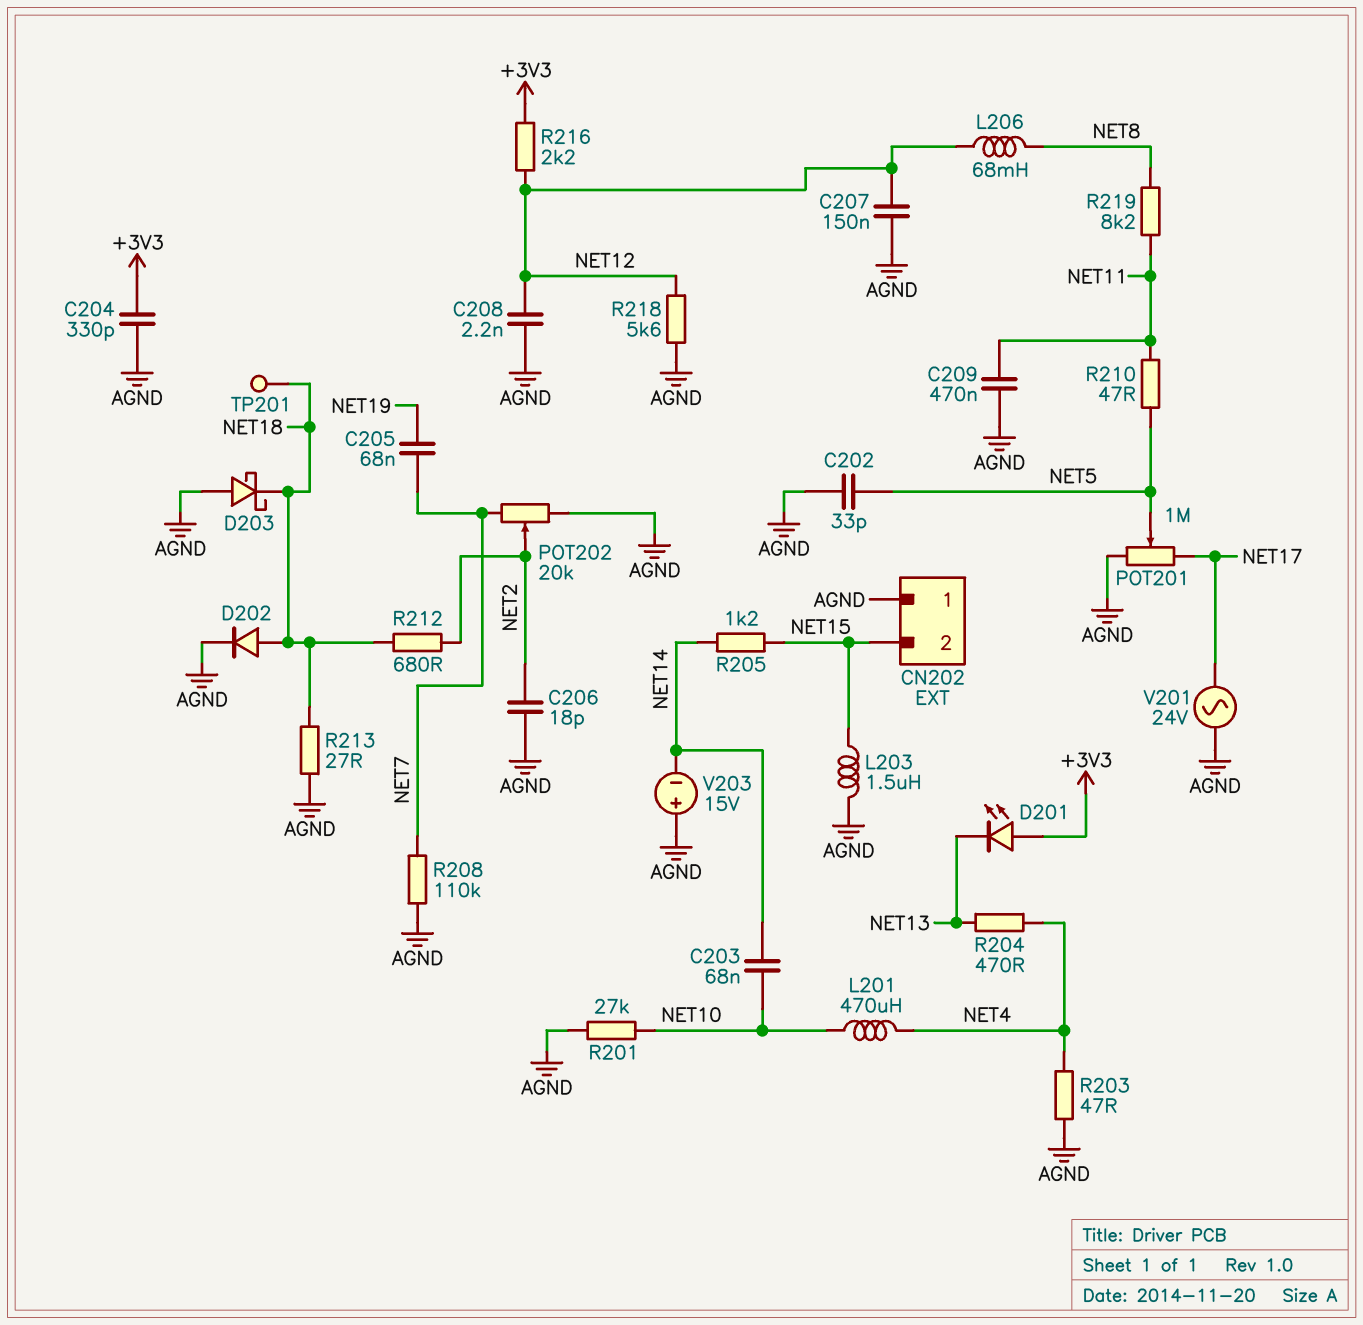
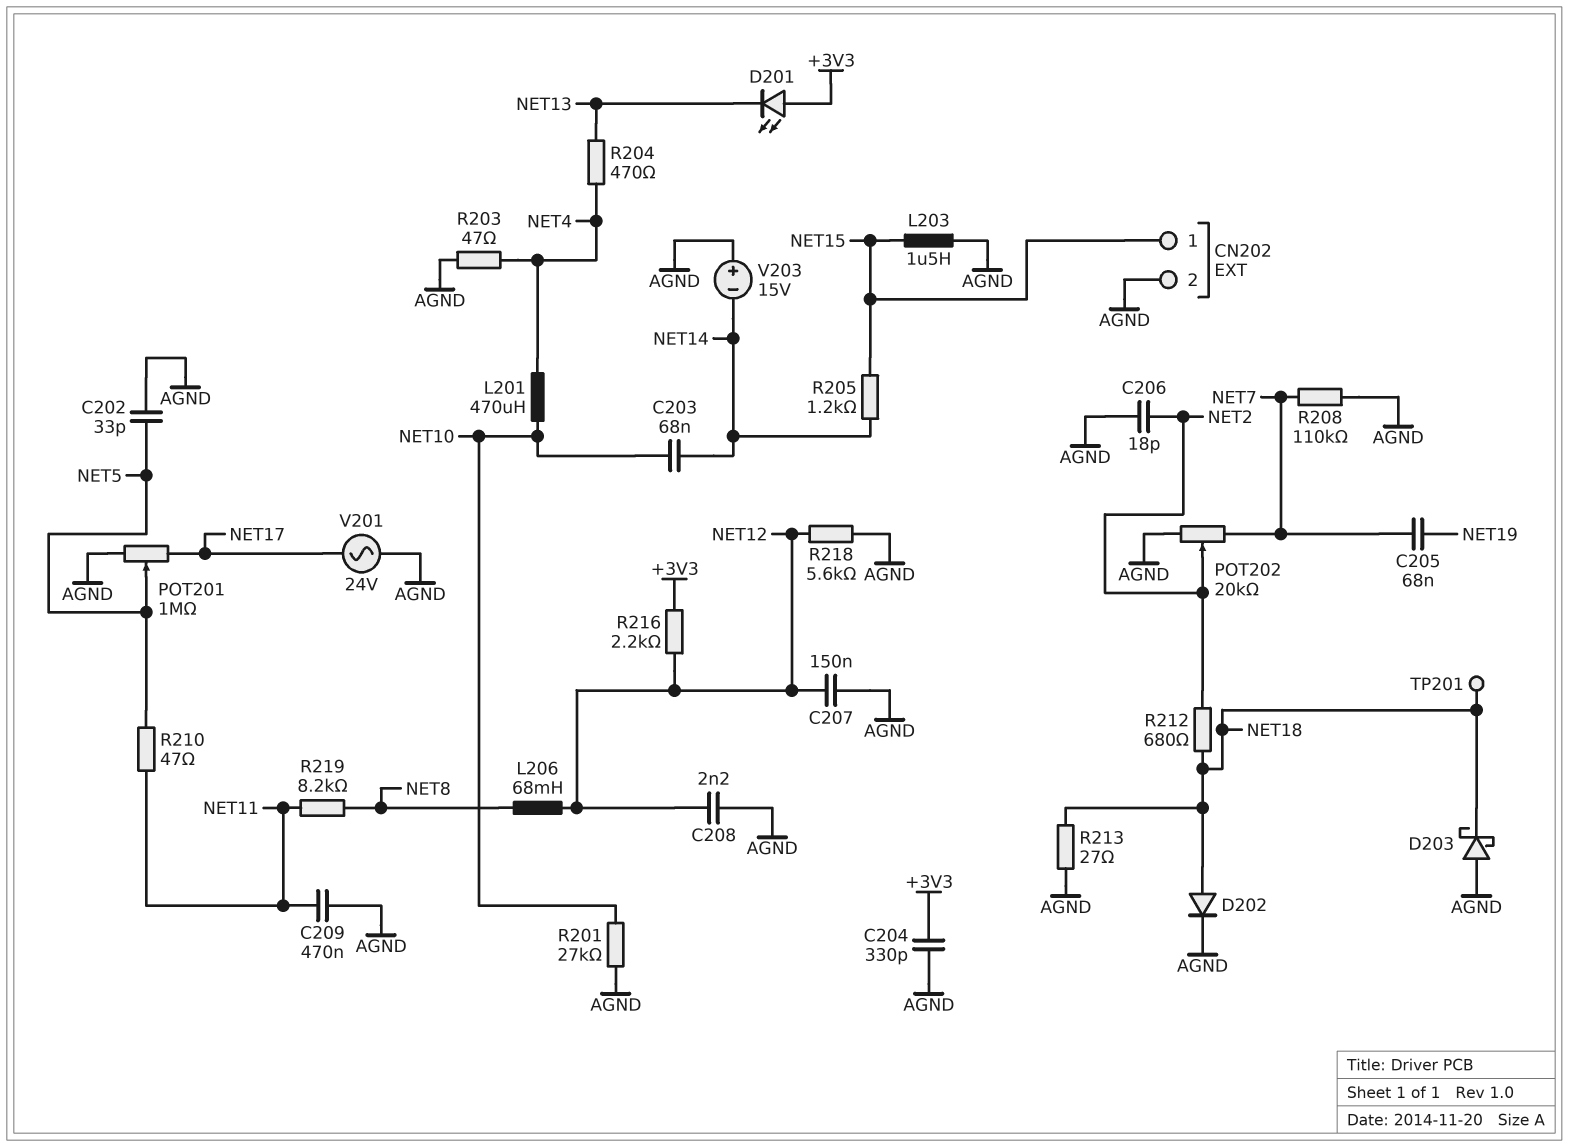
CN202 pin 1: AGND -> NET15
CN202 pin 2: NET15 -> AGND

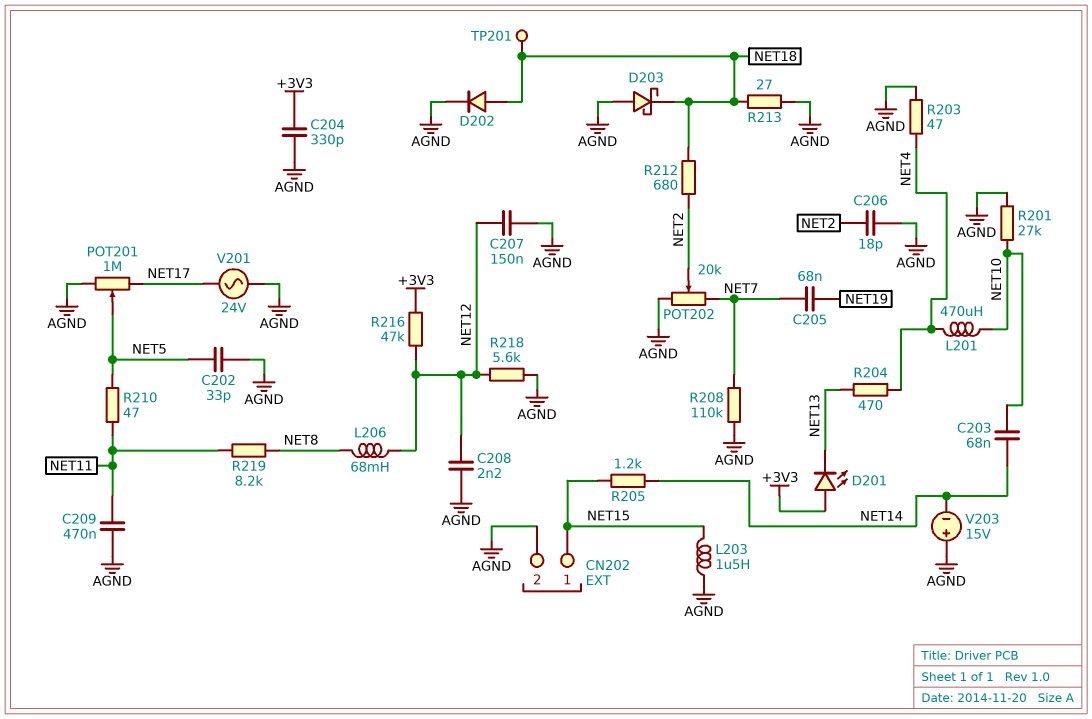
R216: 2.2k (+3V3, NET12) -> 47k (+3V3, NET12)

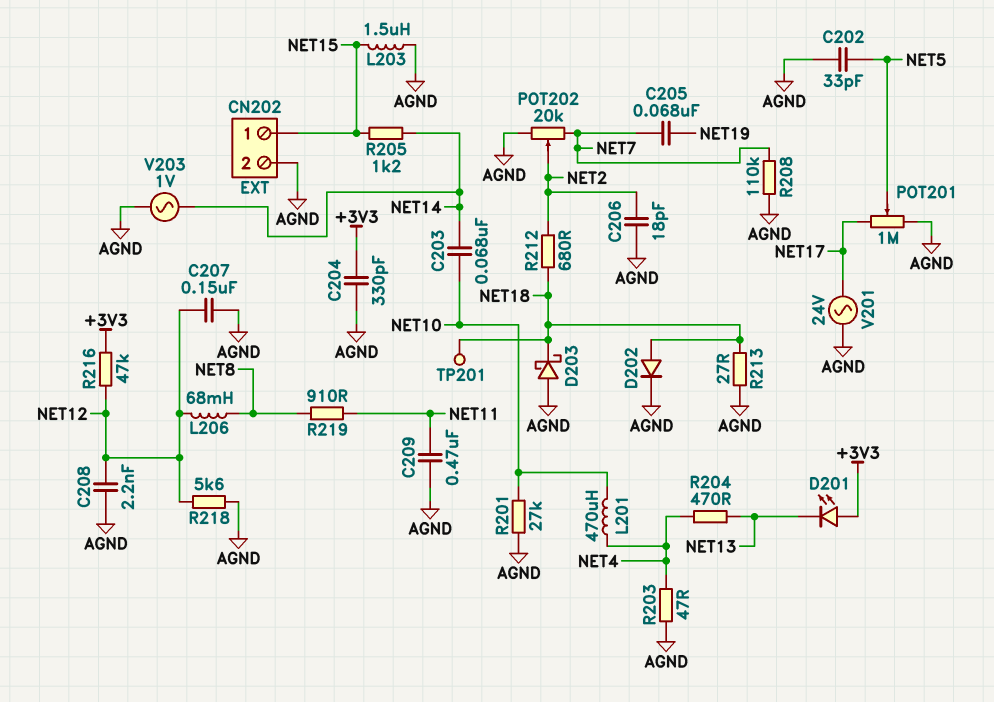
R210: 47 (NET5, NET11) -> none
R219: 8.2k (NET8, NET11) -> 910 (NET8, NET11)
V203: 15V (plus AGND, minus NET14) -> AC 1V (AGND, NET14)

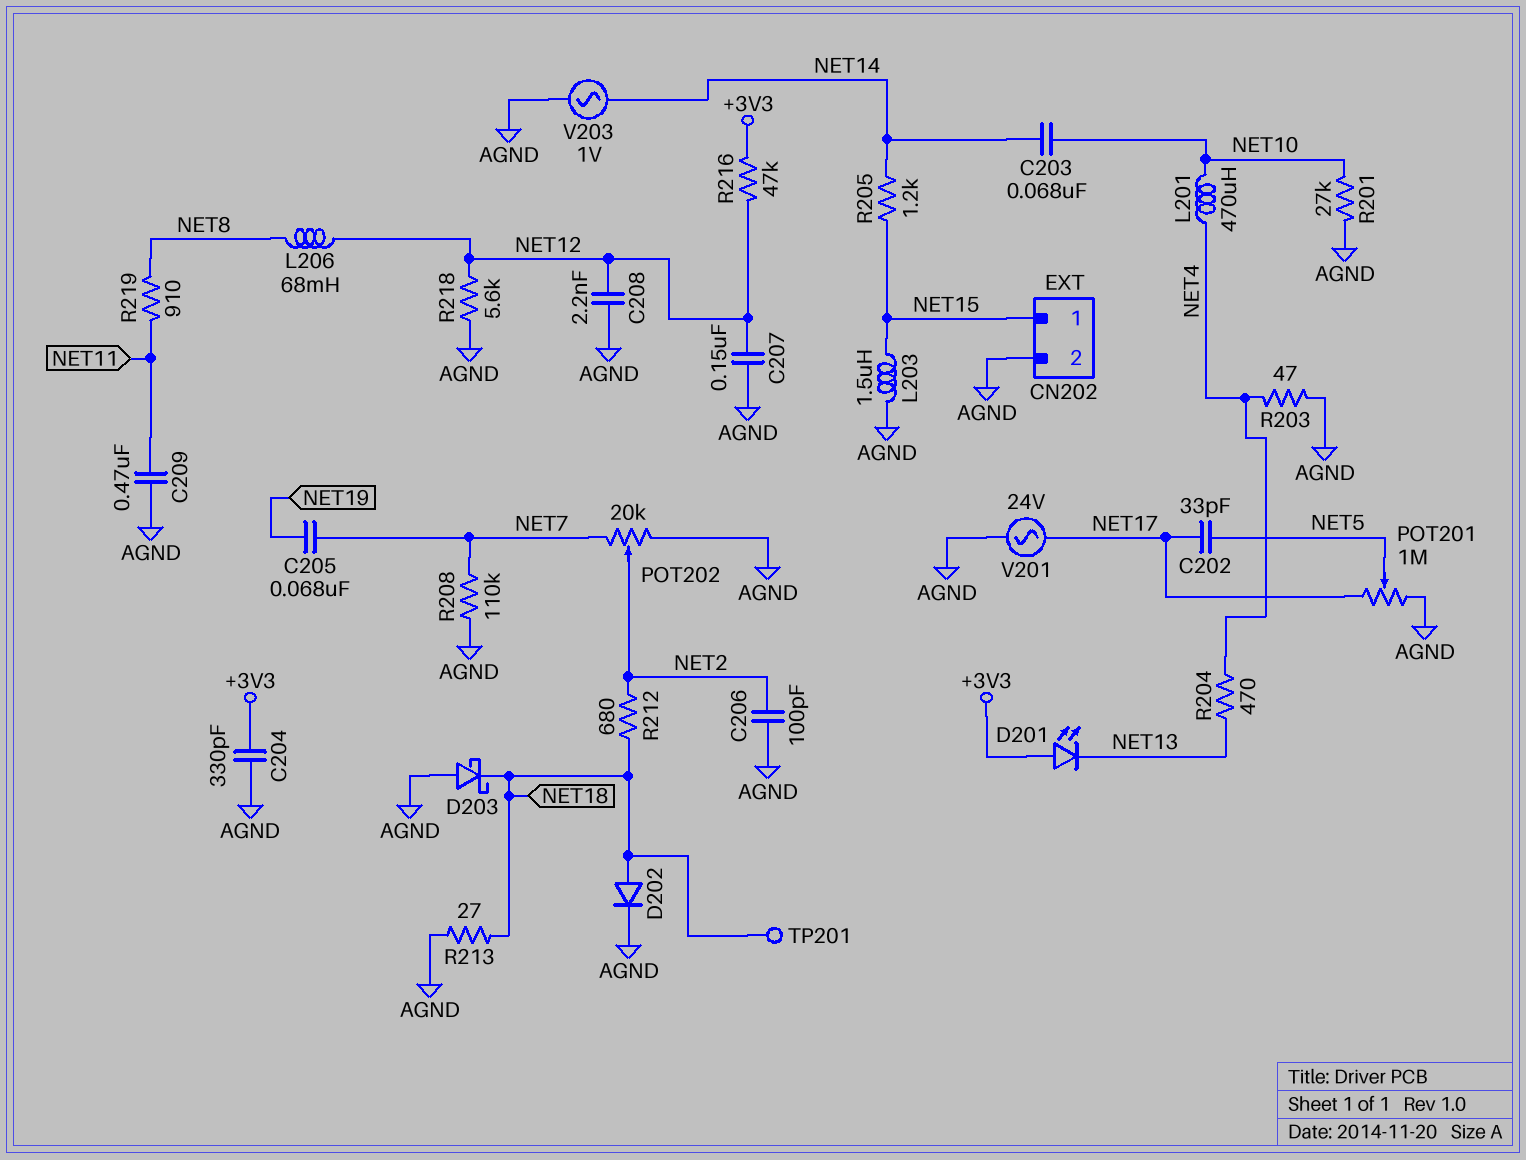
C202: 33pF (AGND, NET5) -> 33pF (NET5, NET17)
C206: 18pF (AGND, NET2) -> 100pF (AGND, NET2)

